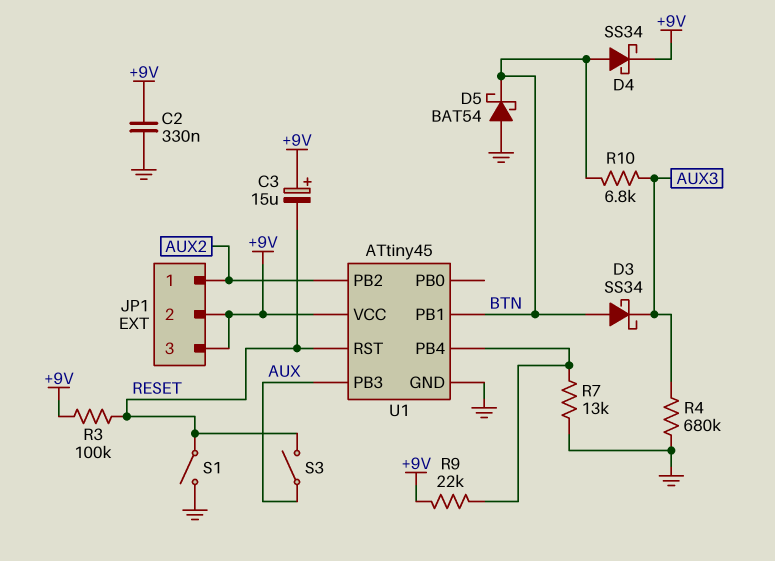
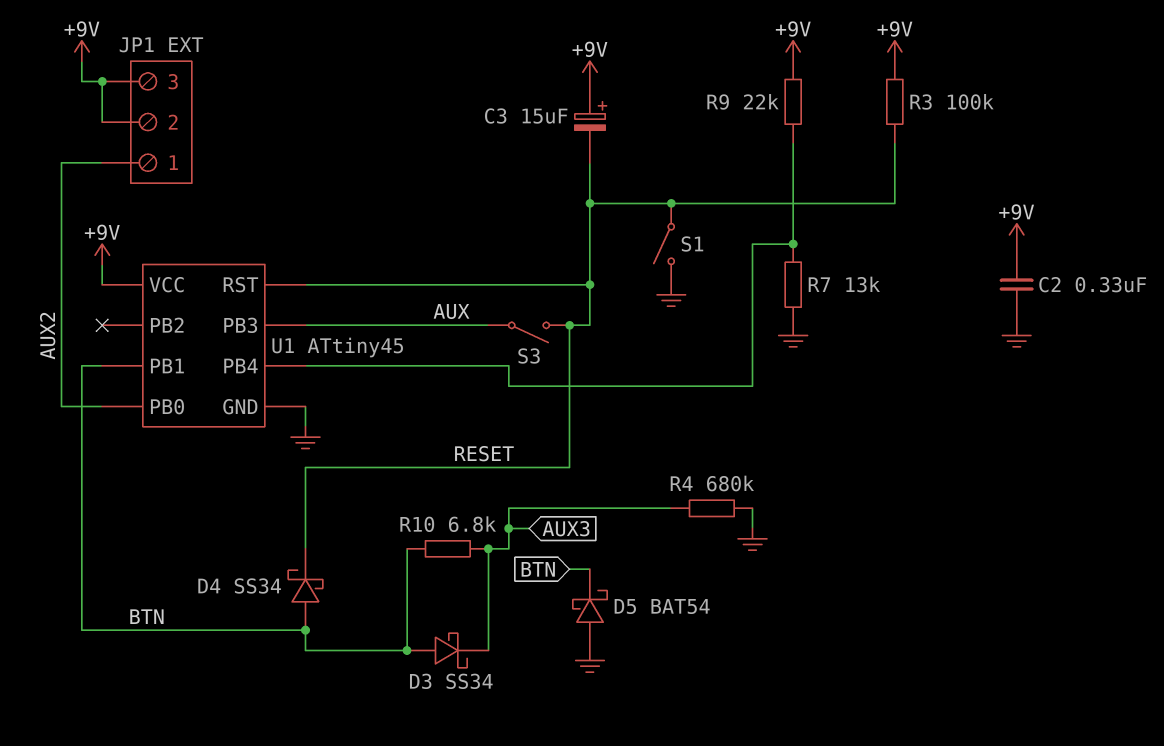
D4: schottky SS34 (A BTN, K +9V) -> schottky SS34 (A BTN, K RESET)
U1 pin PB0: none -> AUX2
U1 pin PB2: AUX2 -> none

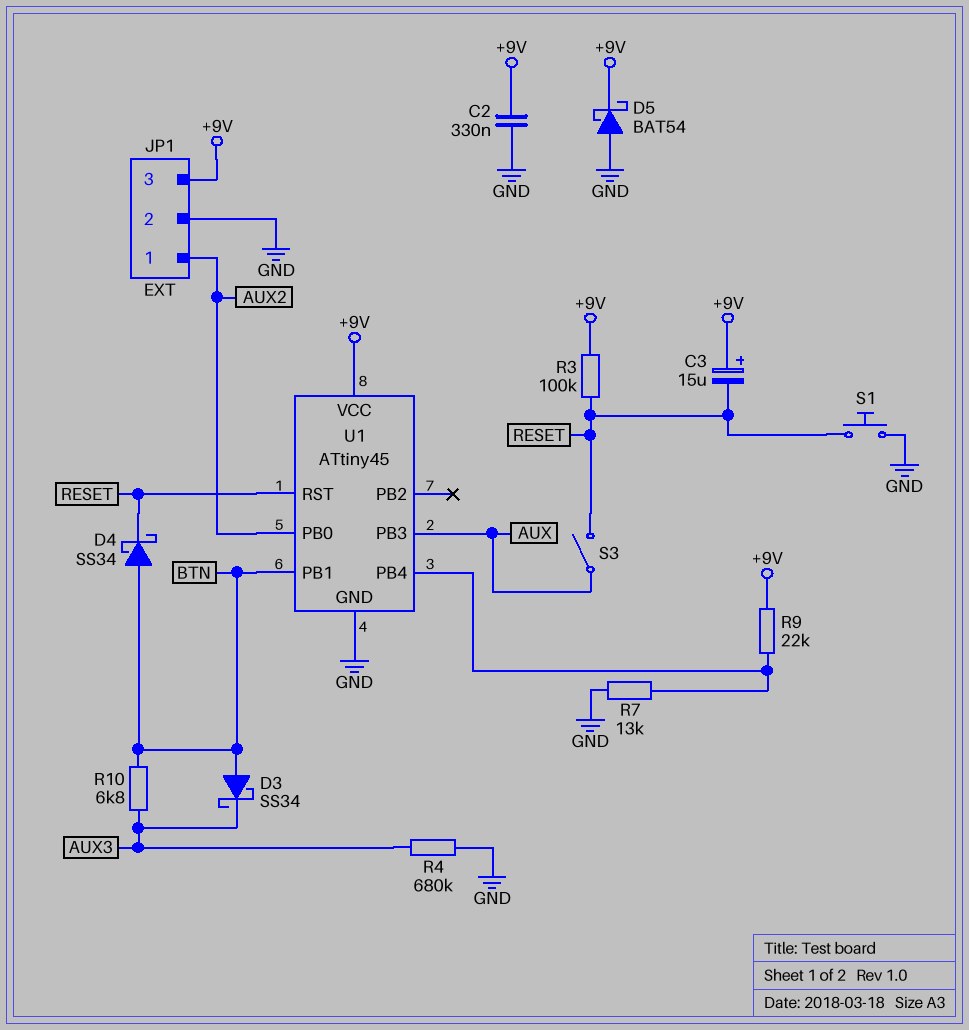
D5: schottky BAT54 (A GND, K BTN) -> schottky BAT54 (A GND, K +9V)
JP1 pin 2: +9V -> GND
S1: switch (GND, RESET) -> button (GND, RESET)

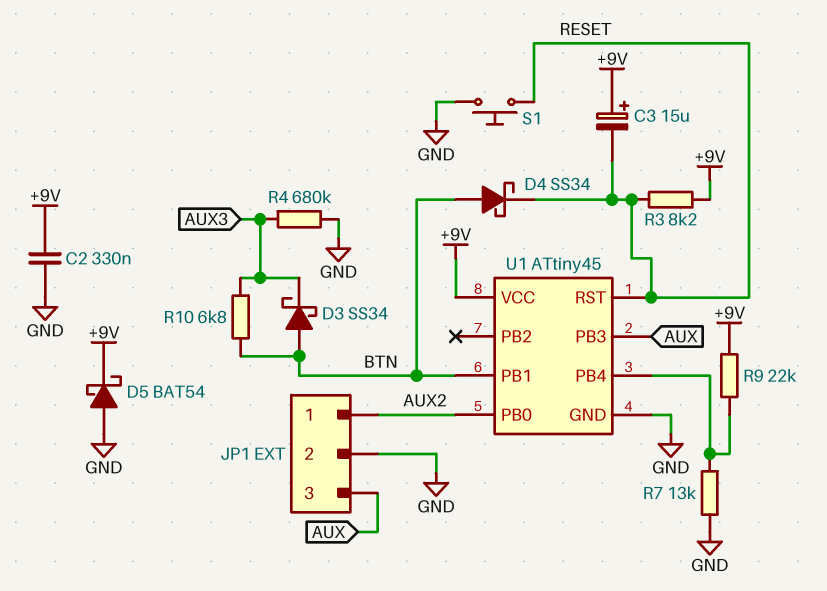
JP1 pin 3: +9V -> AUX
R3: 100k (+9V, RESET) -> 8.2k (+9V, RESET)
S3: switch (AUX, RESET) -> none

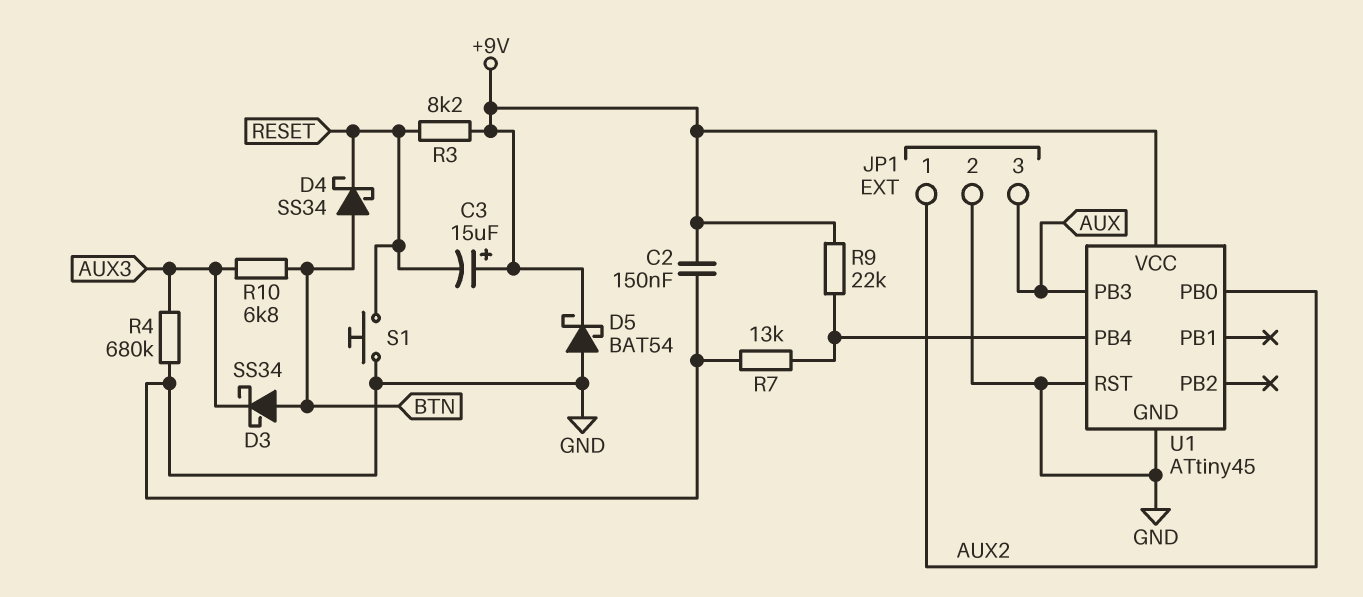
C2: 330nF (+9V, GND) -> 150nF (+9V, GND)
U1 pin PB1: BTN -> none
U1 pin RST: RESET -> GND

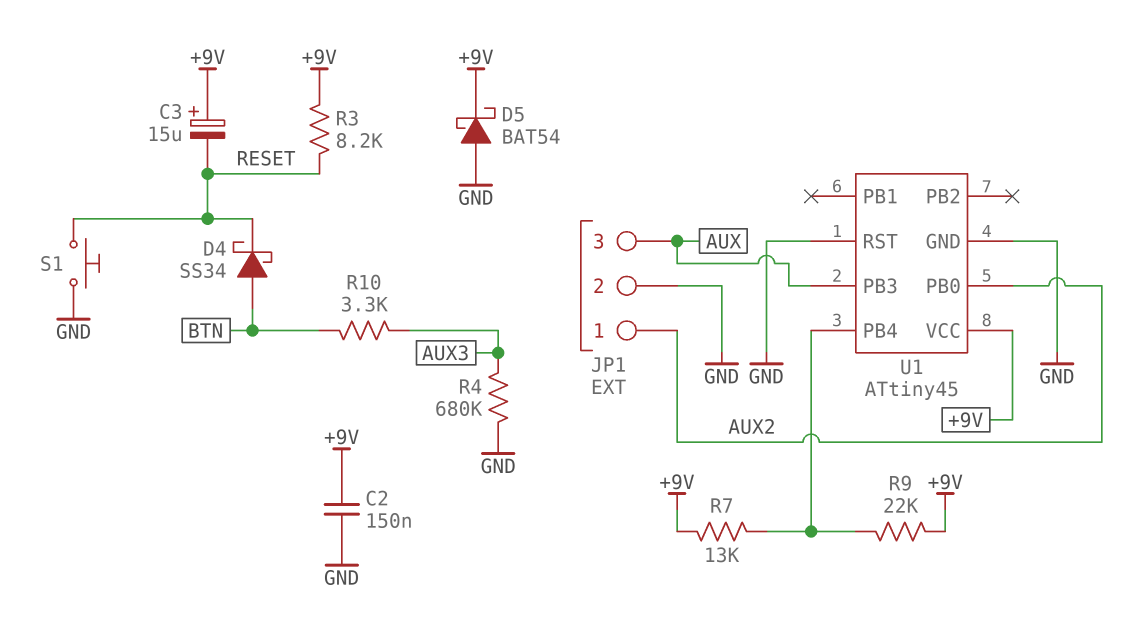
D3: schottky SS34 (A BTN, K AUX3) -> none
R7: 13k (GND, U1/PB4) -> 13k (+9V, U1/PB4)
R10: 6.8k (AUX3, BTN) -> 3.3k (AUX3, BTN)

